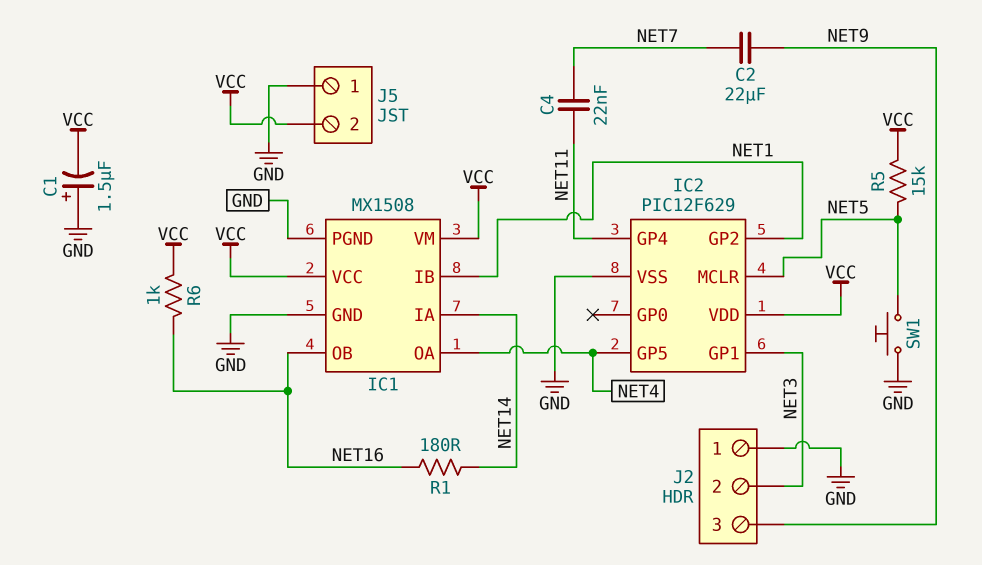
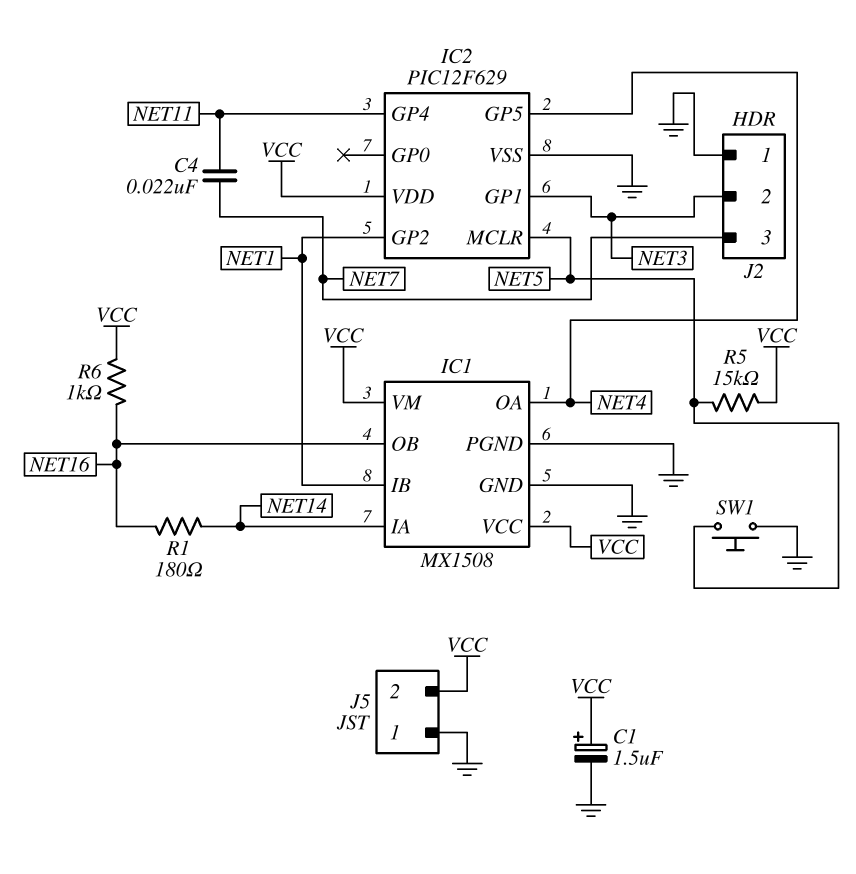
C1: 1.5uF (plus GND, minus VCC) -> 1.5uF (plus VCC, minus GND)
C2: 22uF (NET7, NET9) -> none
J2 pin 3: NET9 -> NET7

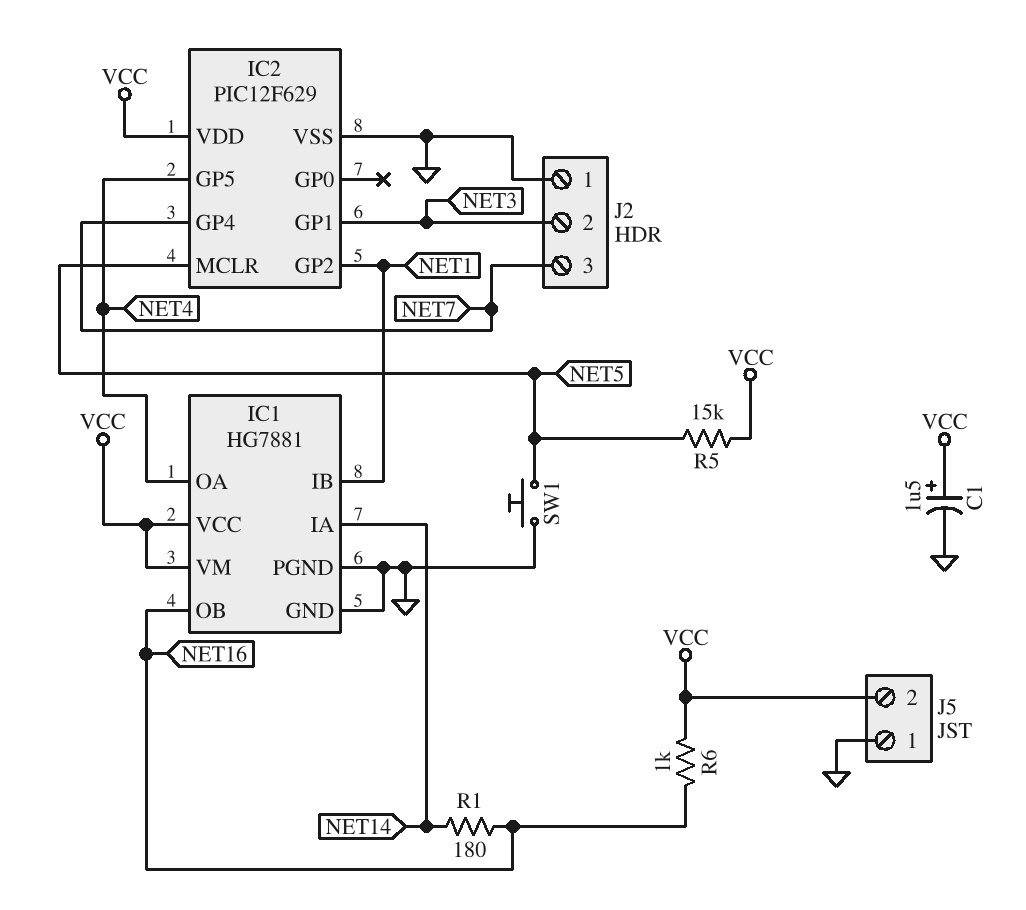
C4: 22nF (NET7, NET11) -> none
IC1: MX1508 -> HG7881
IC2 pin GP4: NET11 -> NET7

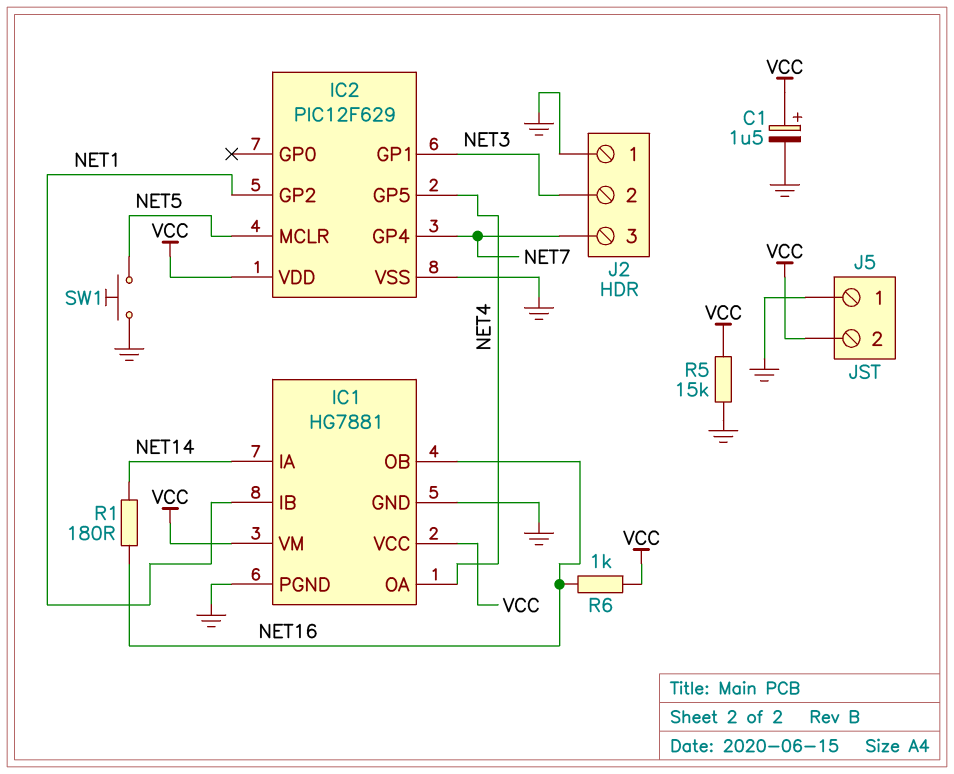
R5: 15k (NET5, VCC) -> 15k (GND, VCC)

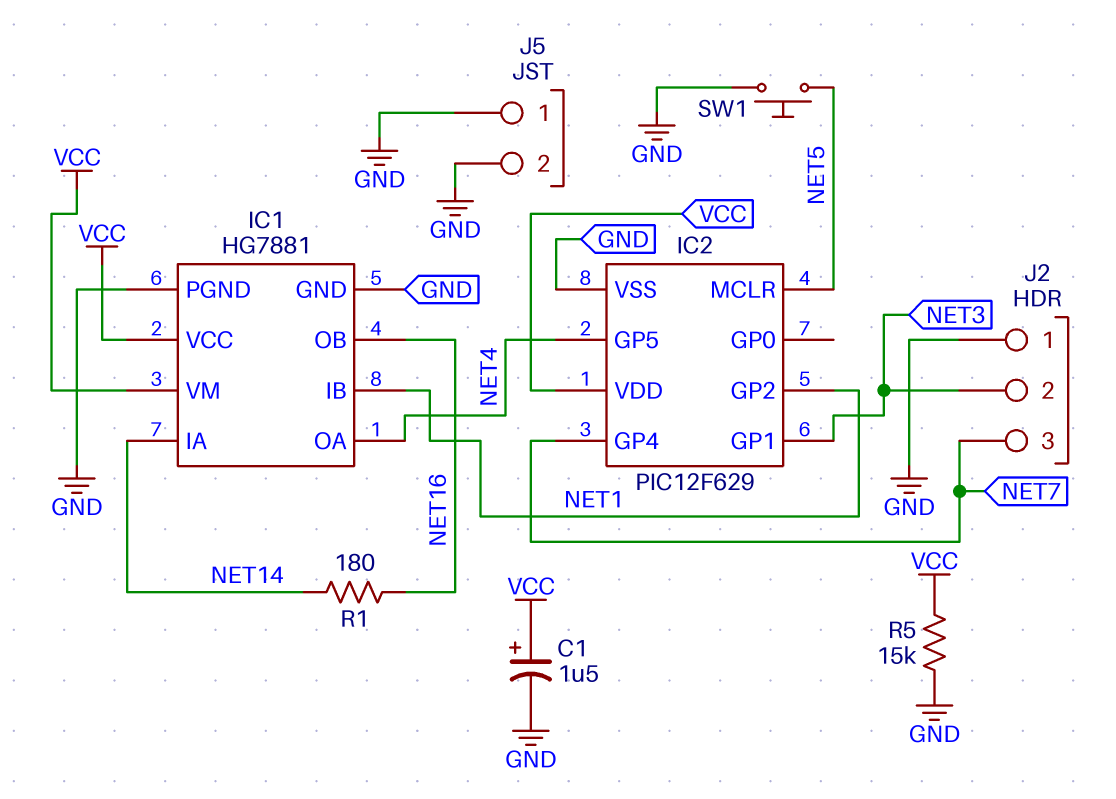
J5 pin 2: VCC -> GND
R6: 1k (NET16, VCC) -> none

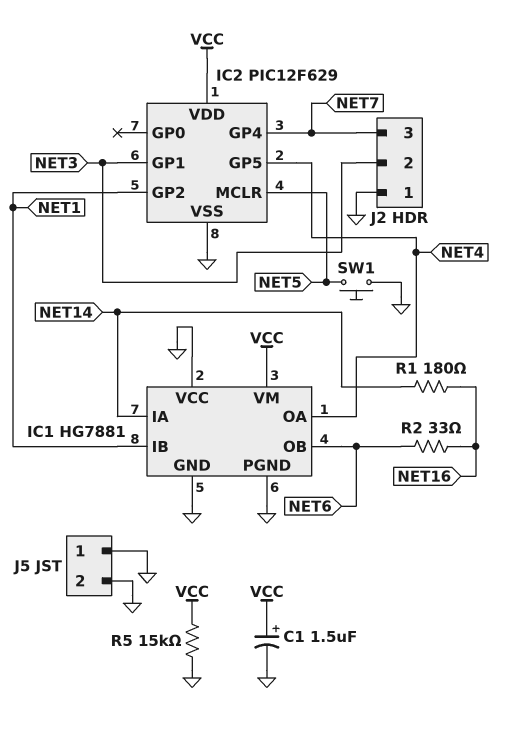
IC1 pin OB: NET16 -> NET6
IC1 pin VCC: VCC -> GND
R2: none -> 33 (NET6, NET16)

